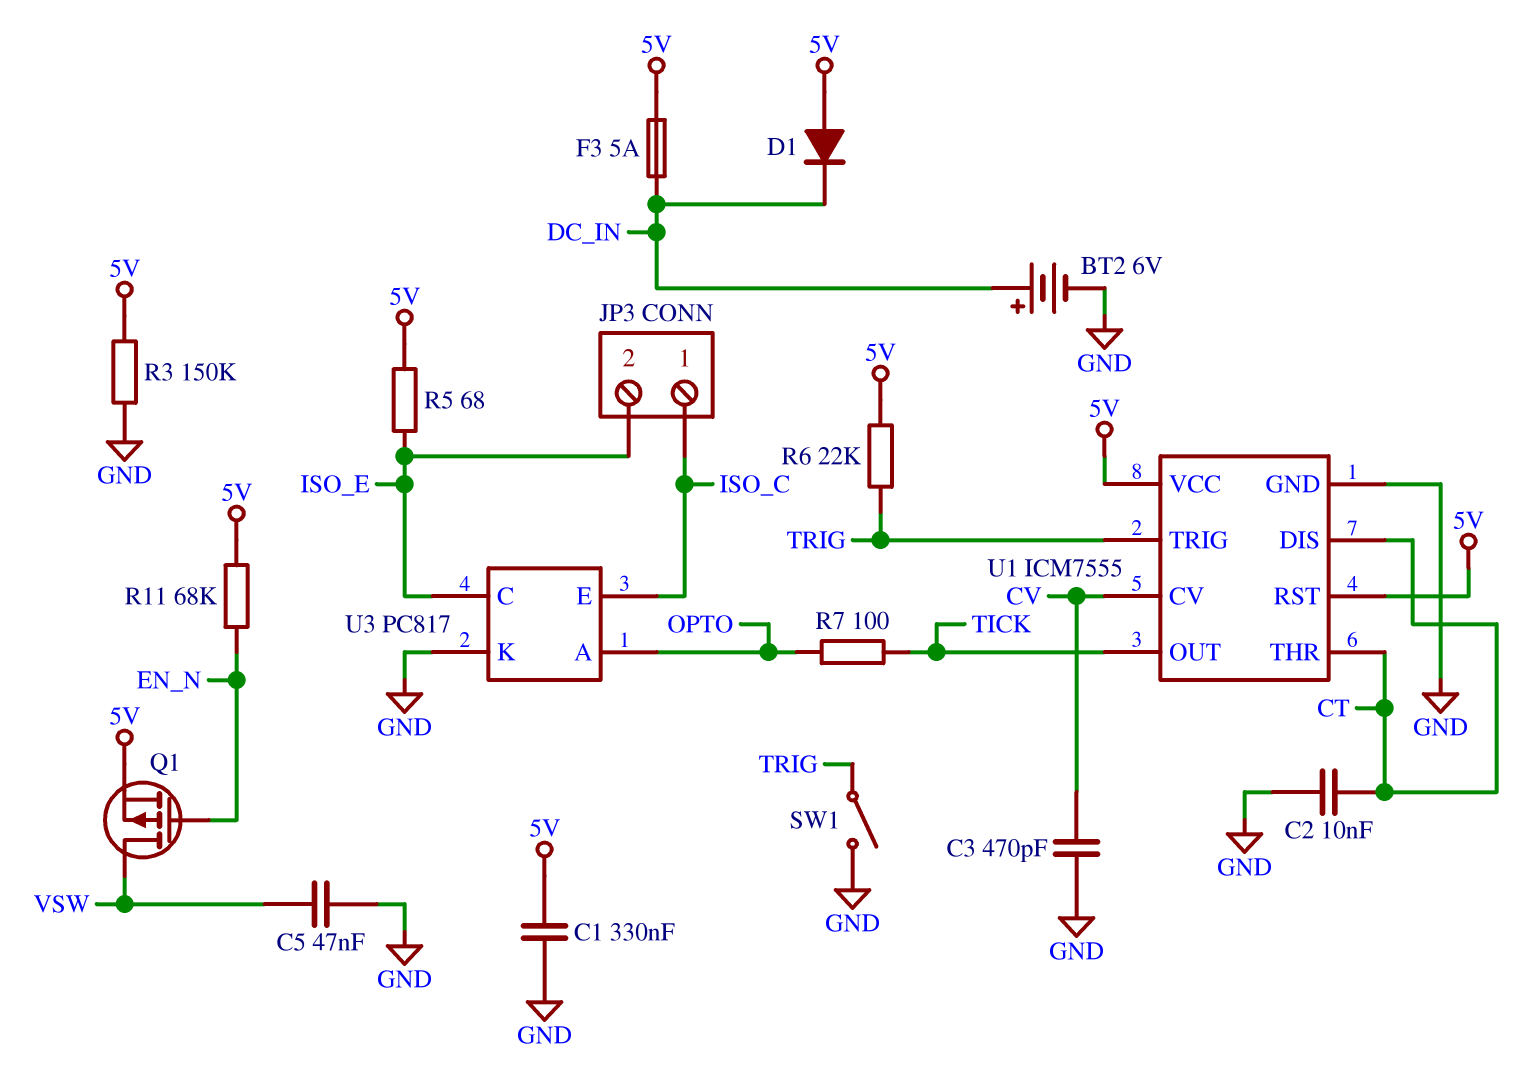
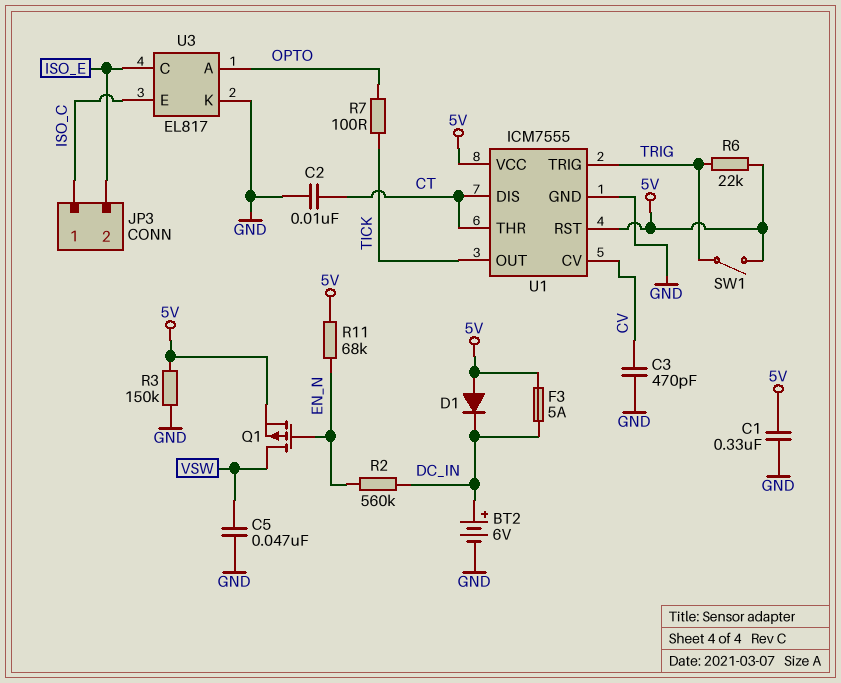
R2: none -> 560k (DC_IN, EN_N)
R5: 68 (5V, ISO_E) -> none
SW1: switch (GND, TRIG) -> switch (5V, TRIG)
U3: PC817 -> EL817

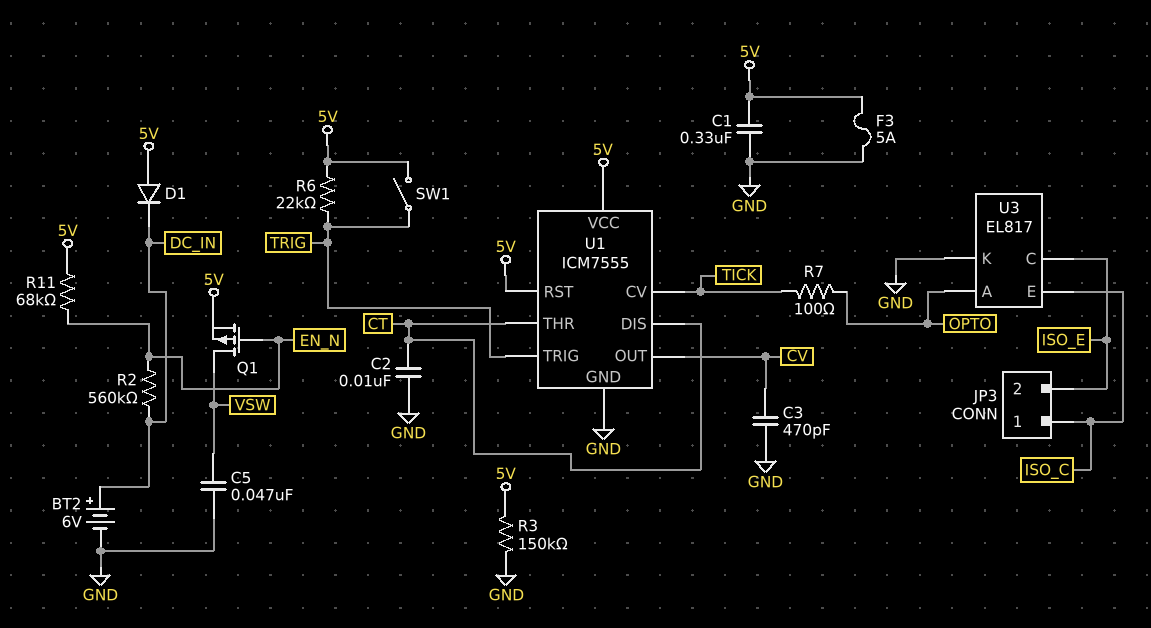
F3: 5A (5V, DC_IN) -> 5A (5V, GND)
U1 pin CV: CV -> TICK
U1 pin OUT: TICK -> CV

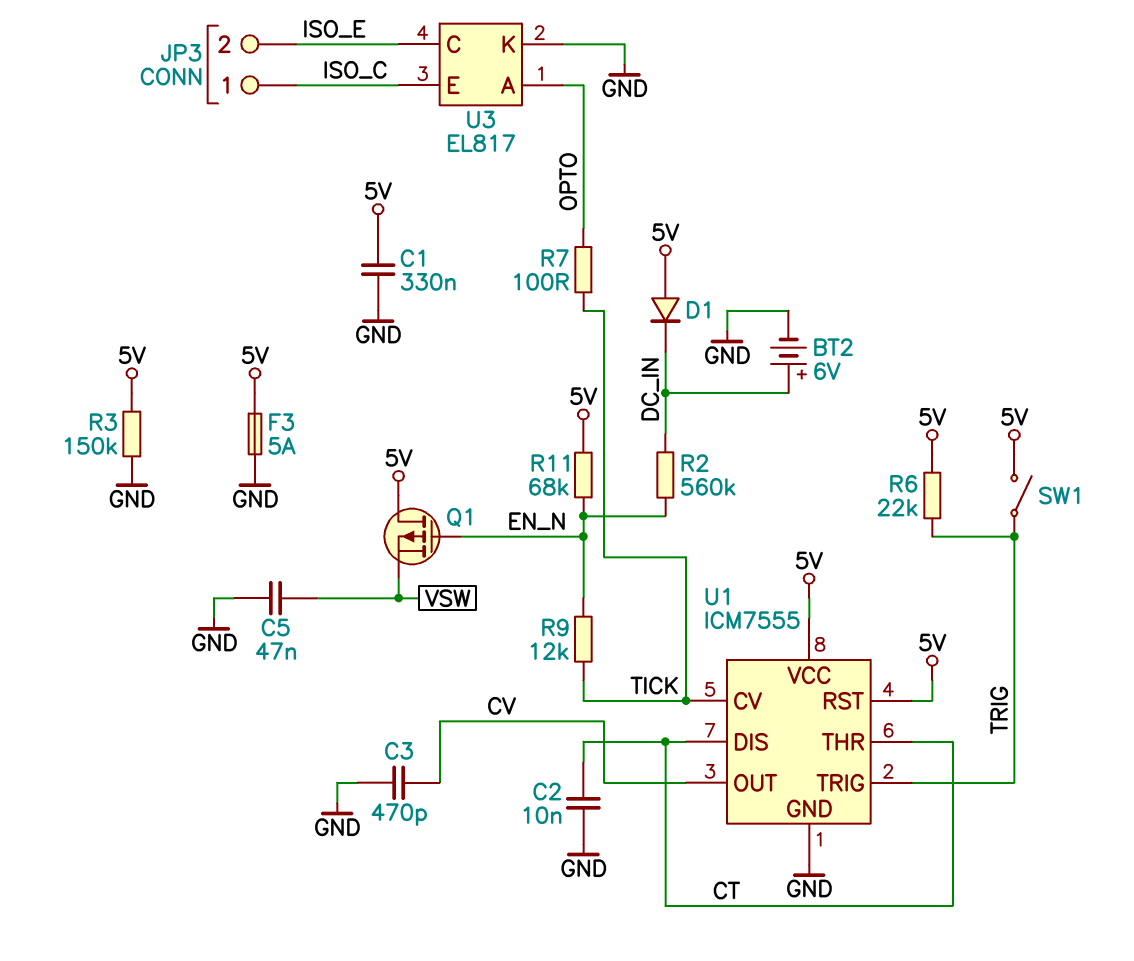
Q1: PMOS (G EN_N, D VSW, S 5V) -> PMOS (G EN_N, D 5V, S VSW)
R9: none -> 12k (EN_N, TICK)

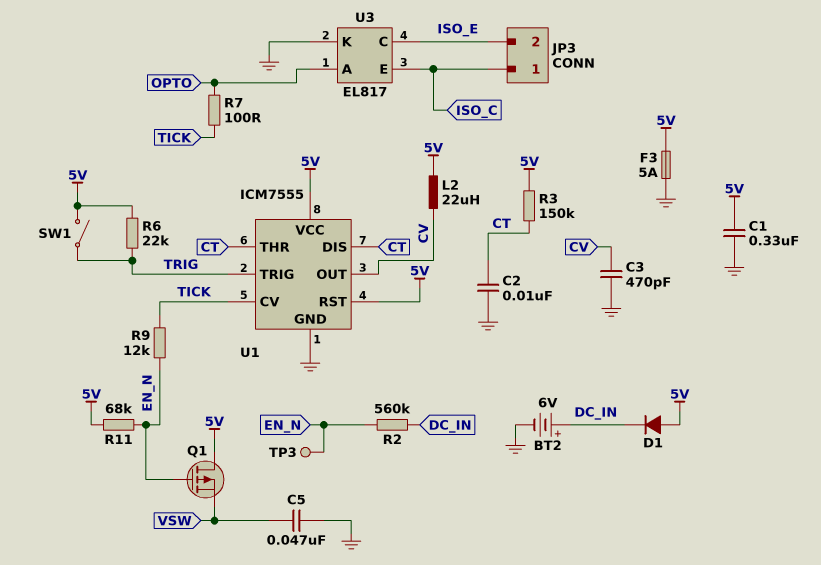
L2: none -> 22uH (5V, CV)
R3: 150k (5V, GND) -> 150k (5V, CT)
TP3: none -> test point (EN_N)

